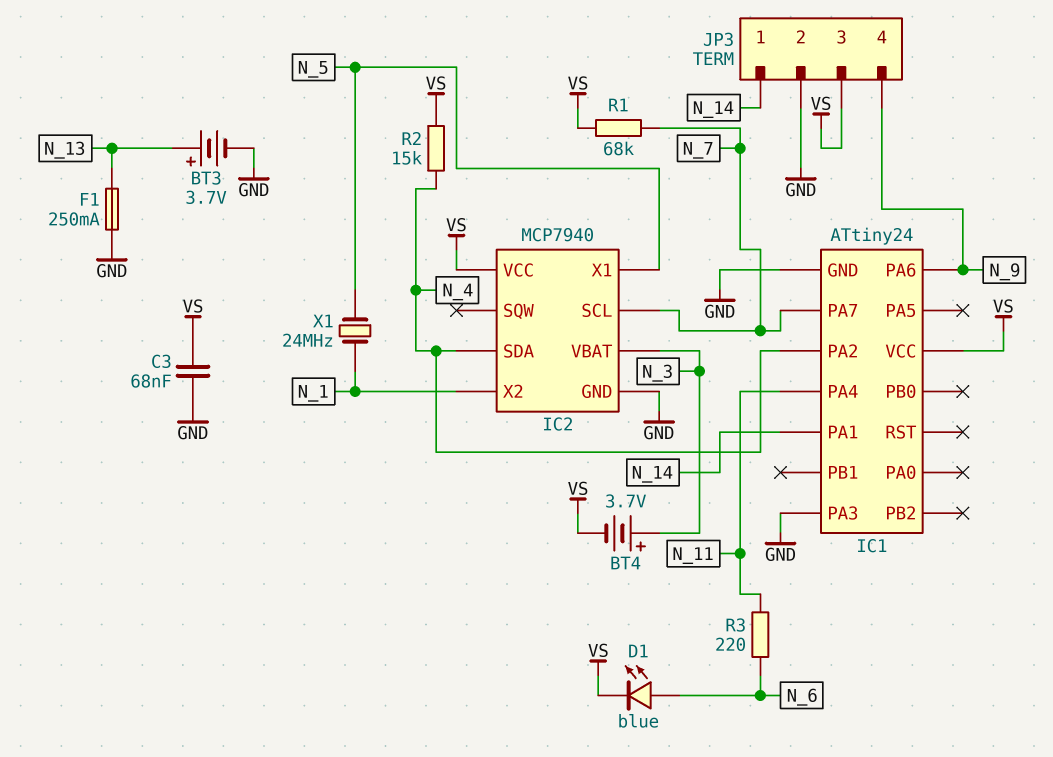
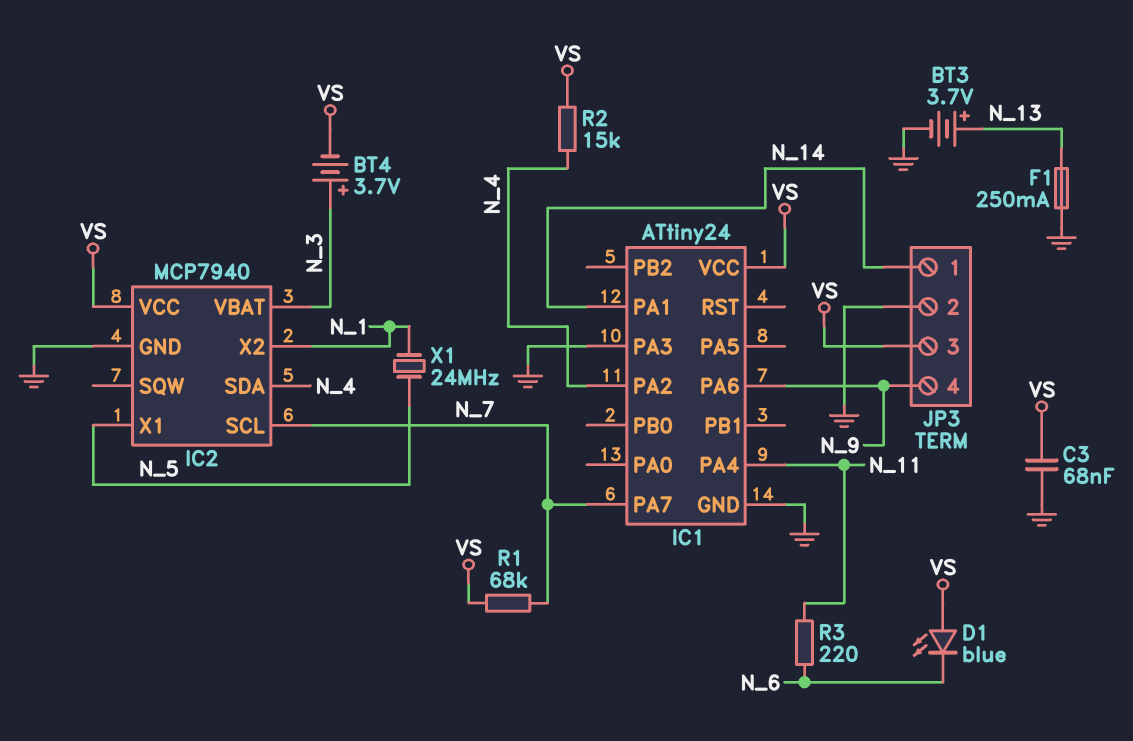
D1: LED blue (A N_6, K VS) -> LED blue (A VS, K N_6)

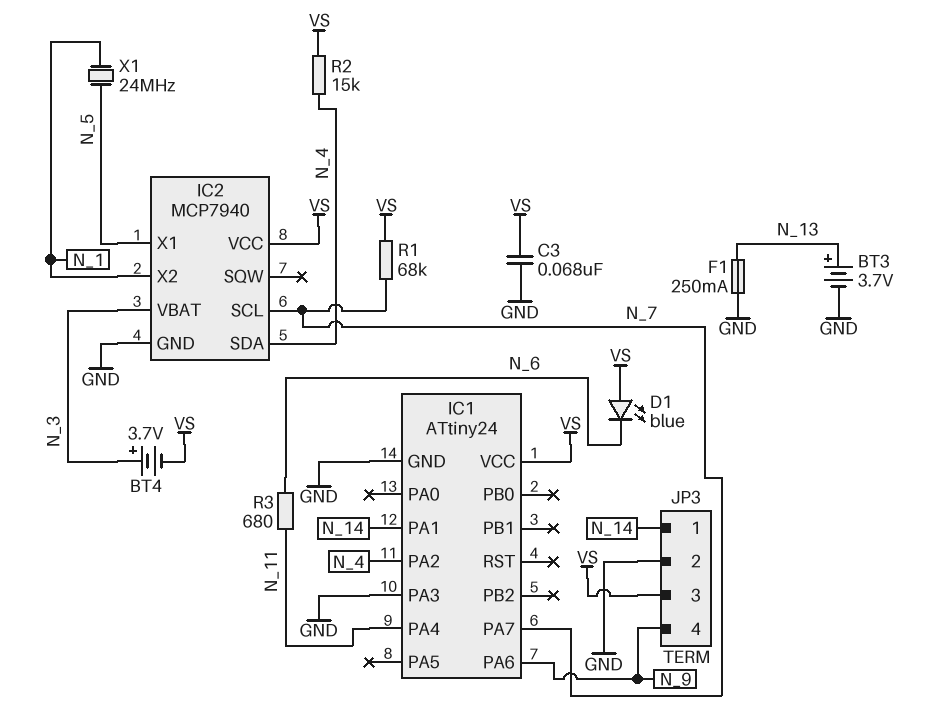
R3: 220 (N_6, N_11) -> 680 (N_6, N_11)

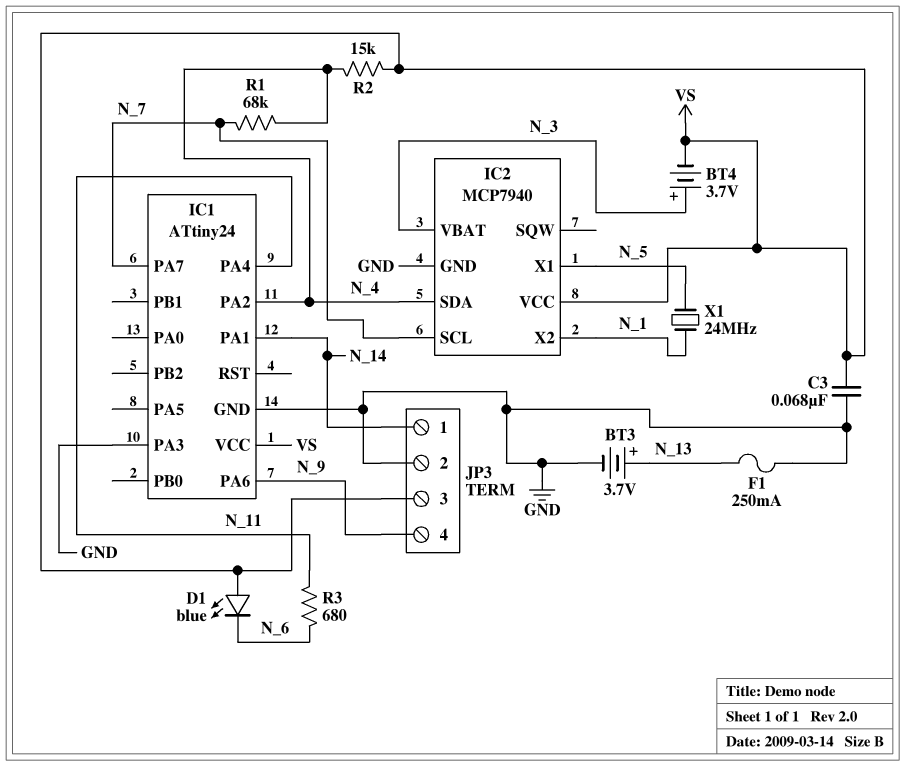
R1: 68k (N_7, VS) -> 68k (N_4, N_7)

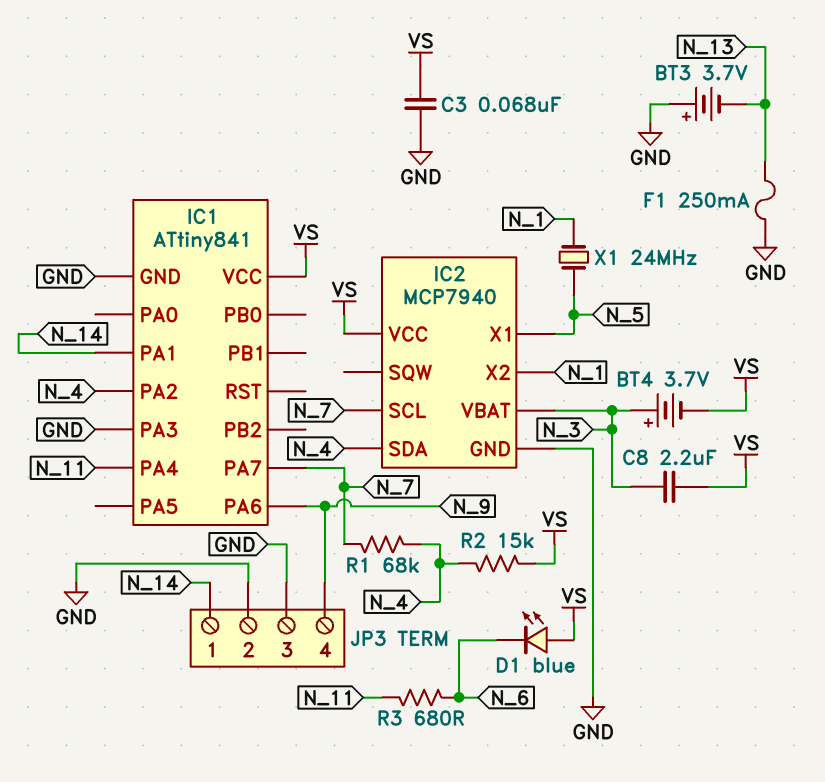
BT3: 3.7V (plus N_13, minus GND) -> 3.7V (plus GND, minus N_13)
C8: none -> 2.2uF (N_3, VS)
IC1: ATtiny24 -> ATtiny841
JP3 pin 3: VS -> GND

